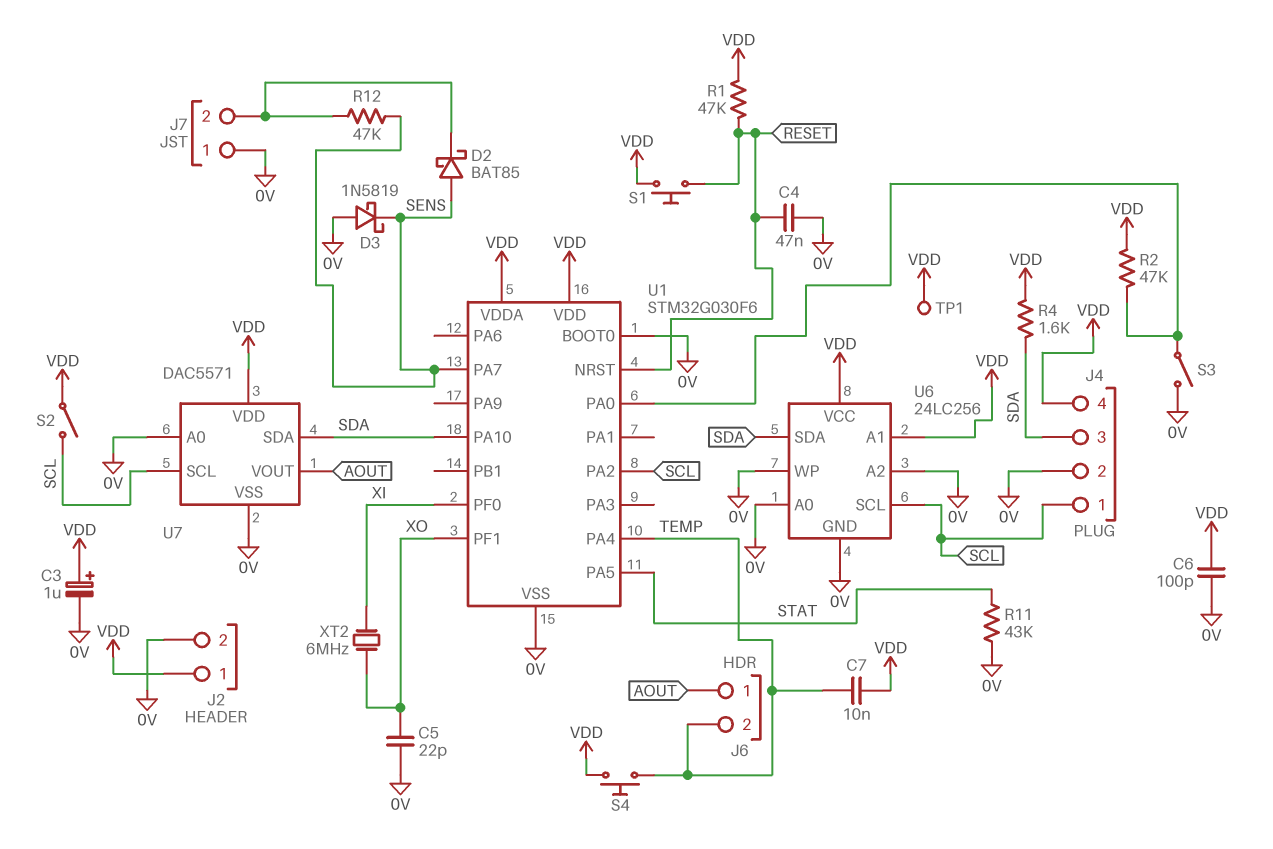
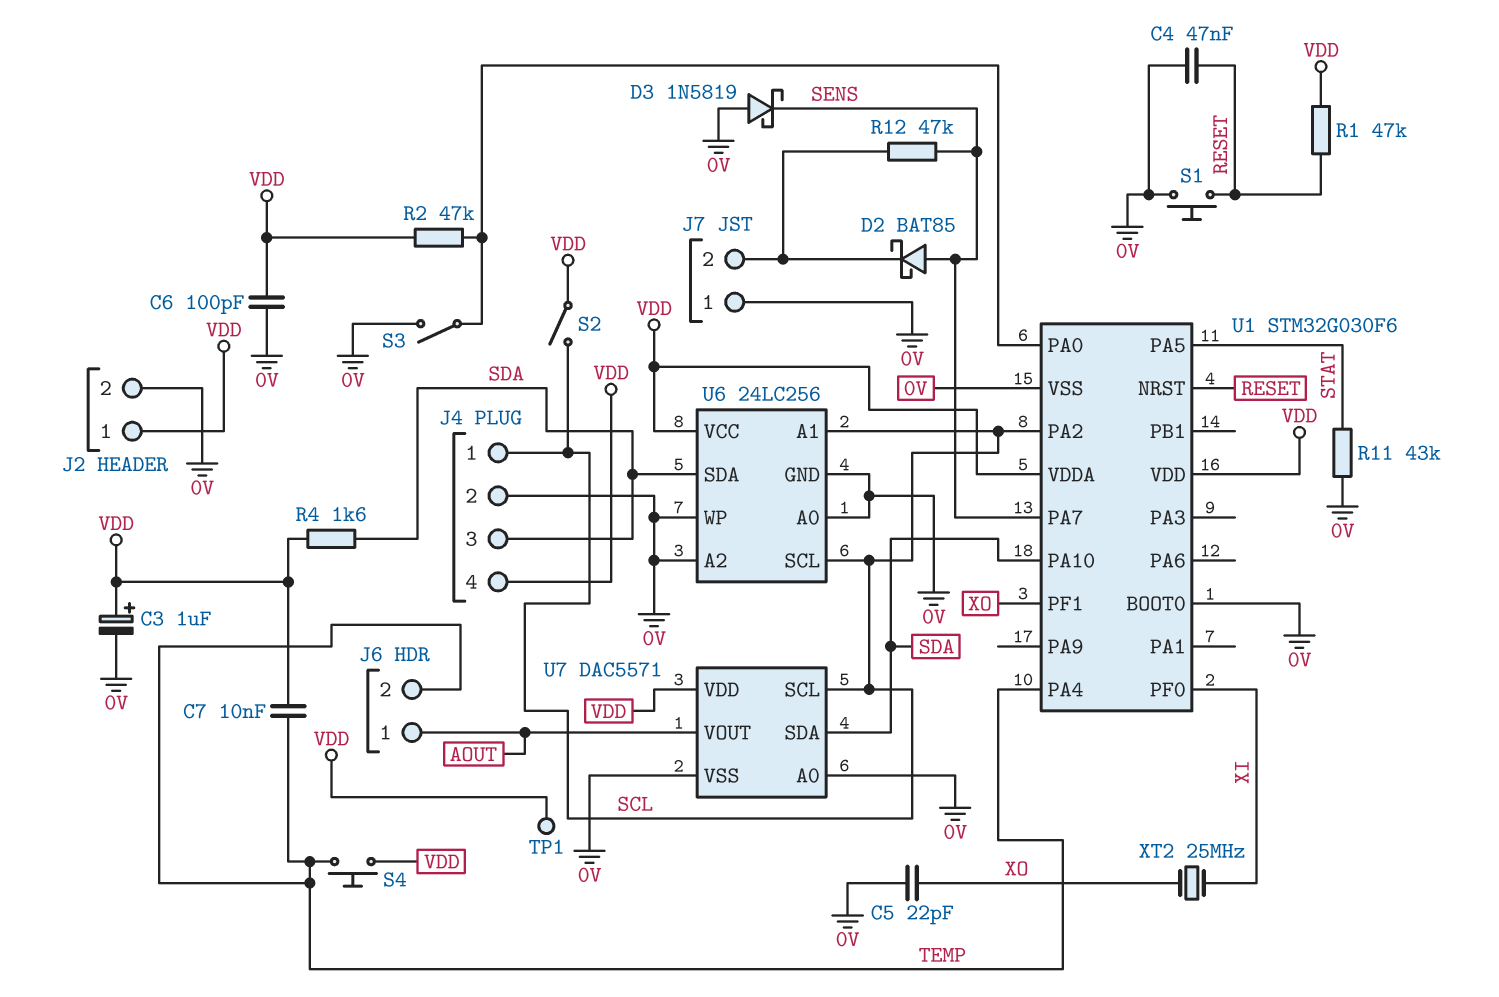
S1: button (RESET, VDD) -> button (0V, RESET)
U6 pin A1: VDD -> SCL
XT2: 6MHz (XI, XO) -> 25MHz (XI, XO)

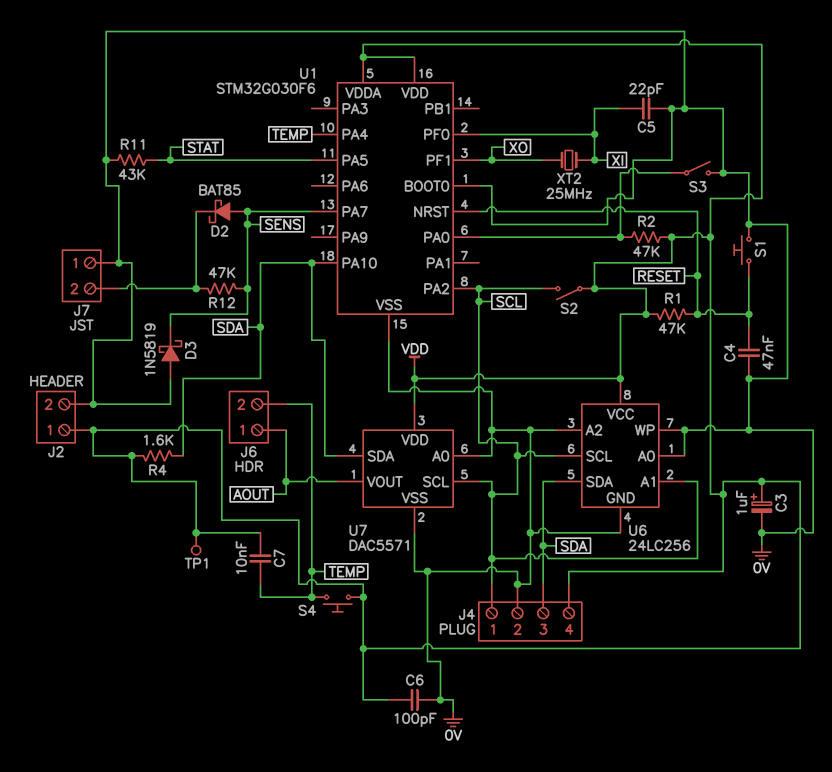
C5: 22pF (0V, XO) -> 22pF (0V, XI)

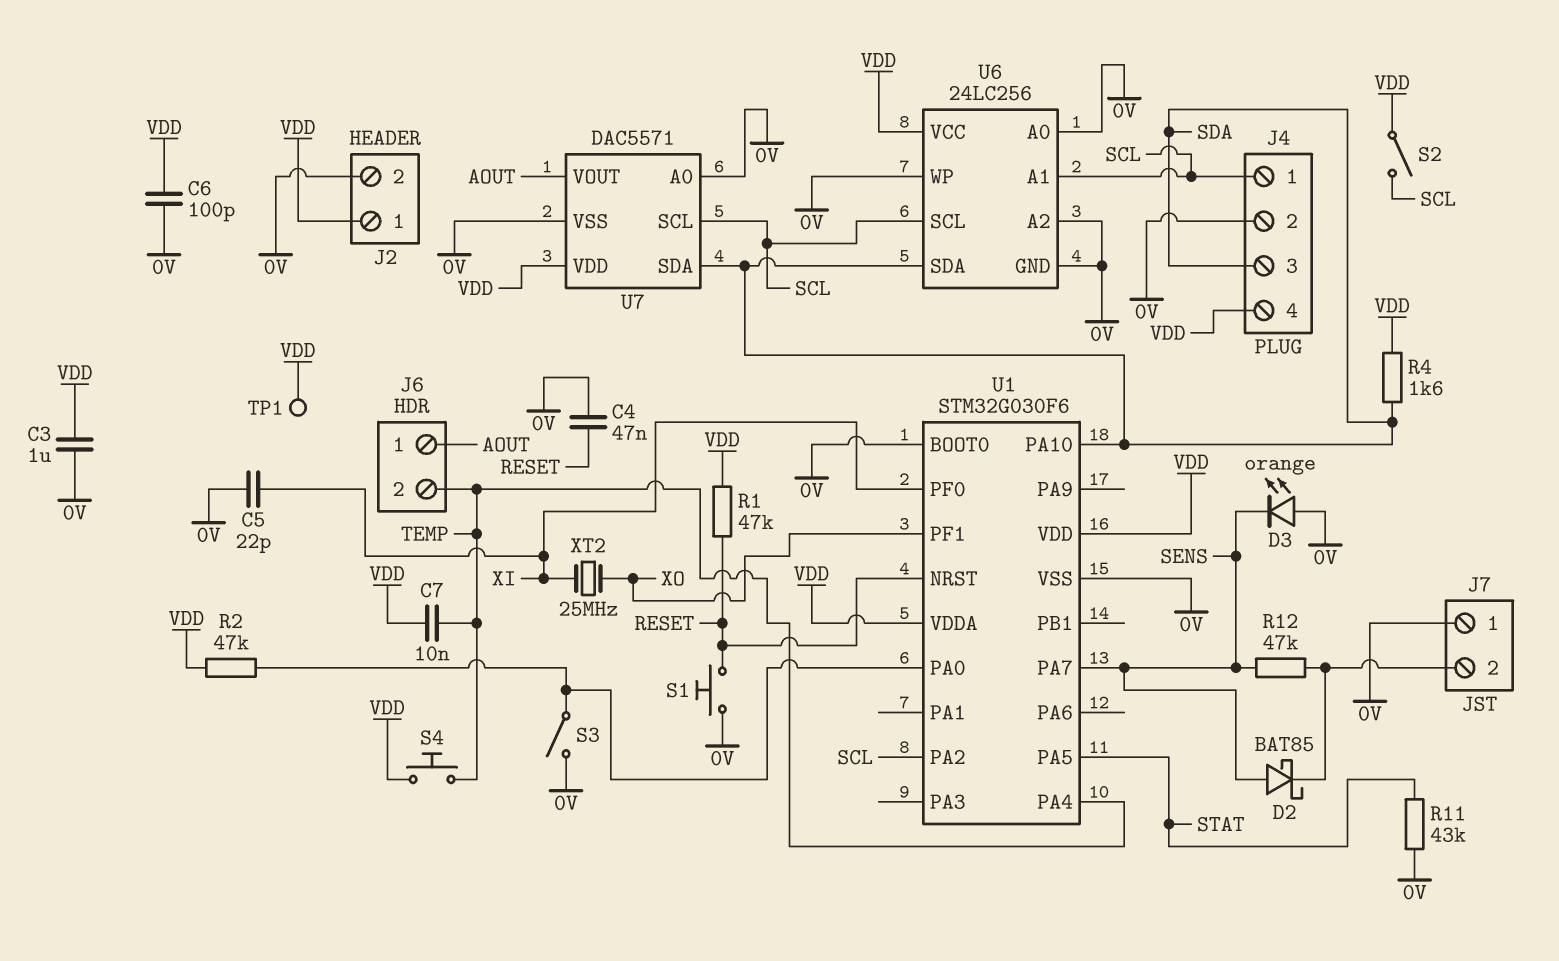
C3: 1uF (plus VDD, minus 0V) -> 1uF (0V, VDD)
D3: schottky 1N5819 (A 0V, K SENS) -> LED orange (A 0V, K SENS)

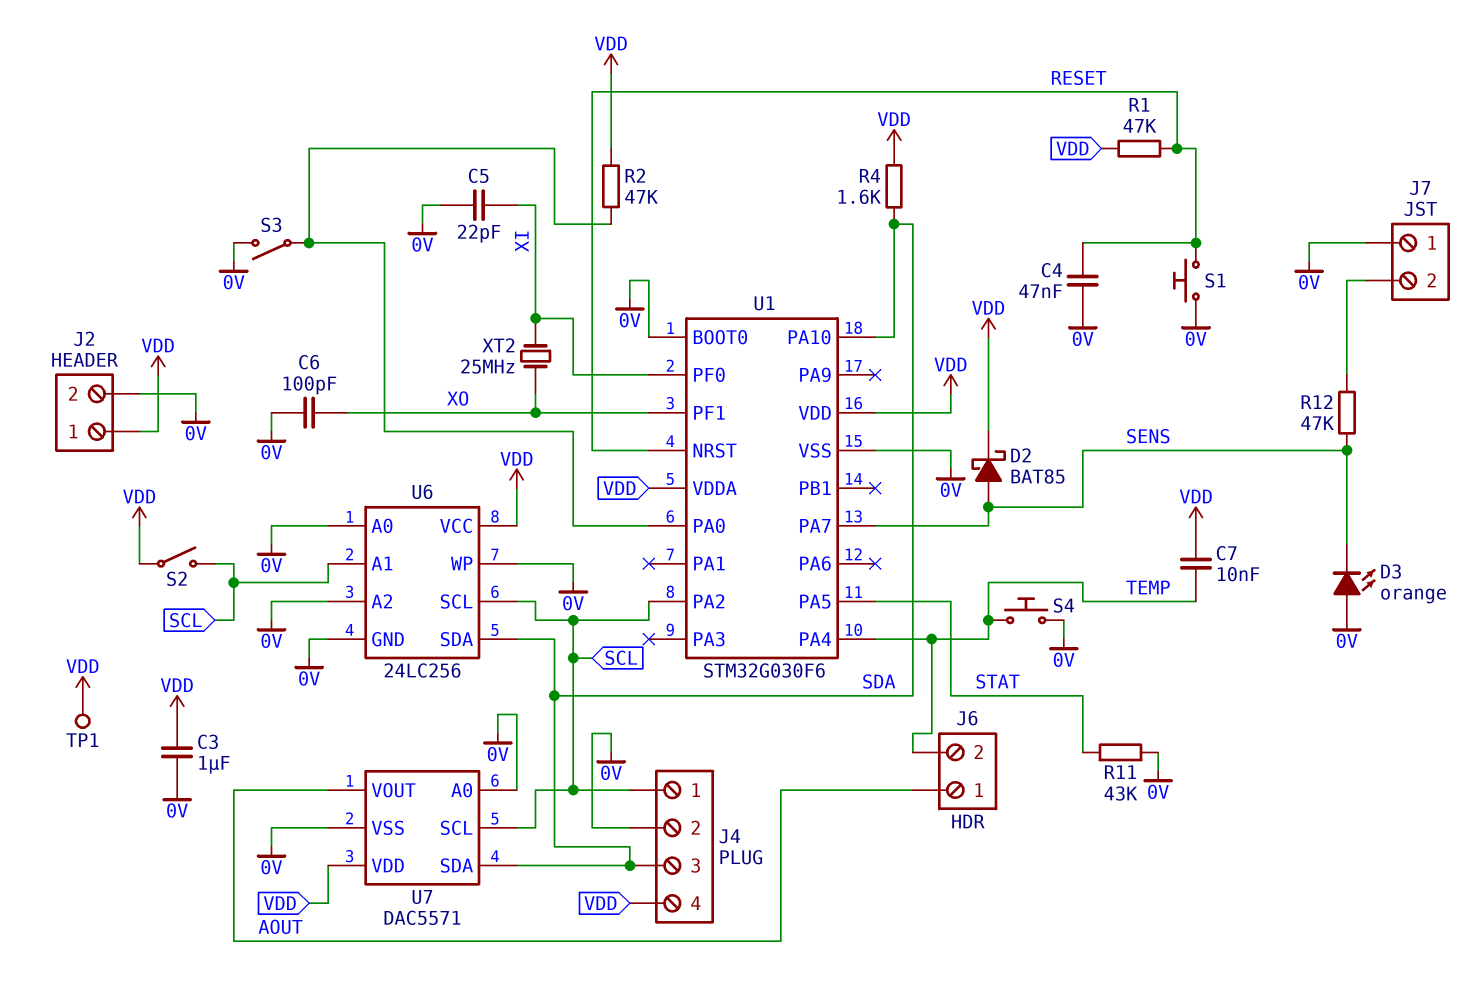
C6: 100pF (0V, VDD) -> 100pF (0V, XO)
D2: schottky BAT85 (A SENS, K J7/2) -> schottky BAT85 (A SENS, K VDD)
S4: button (TEMP, VDD) -> button (0V, TEMP)

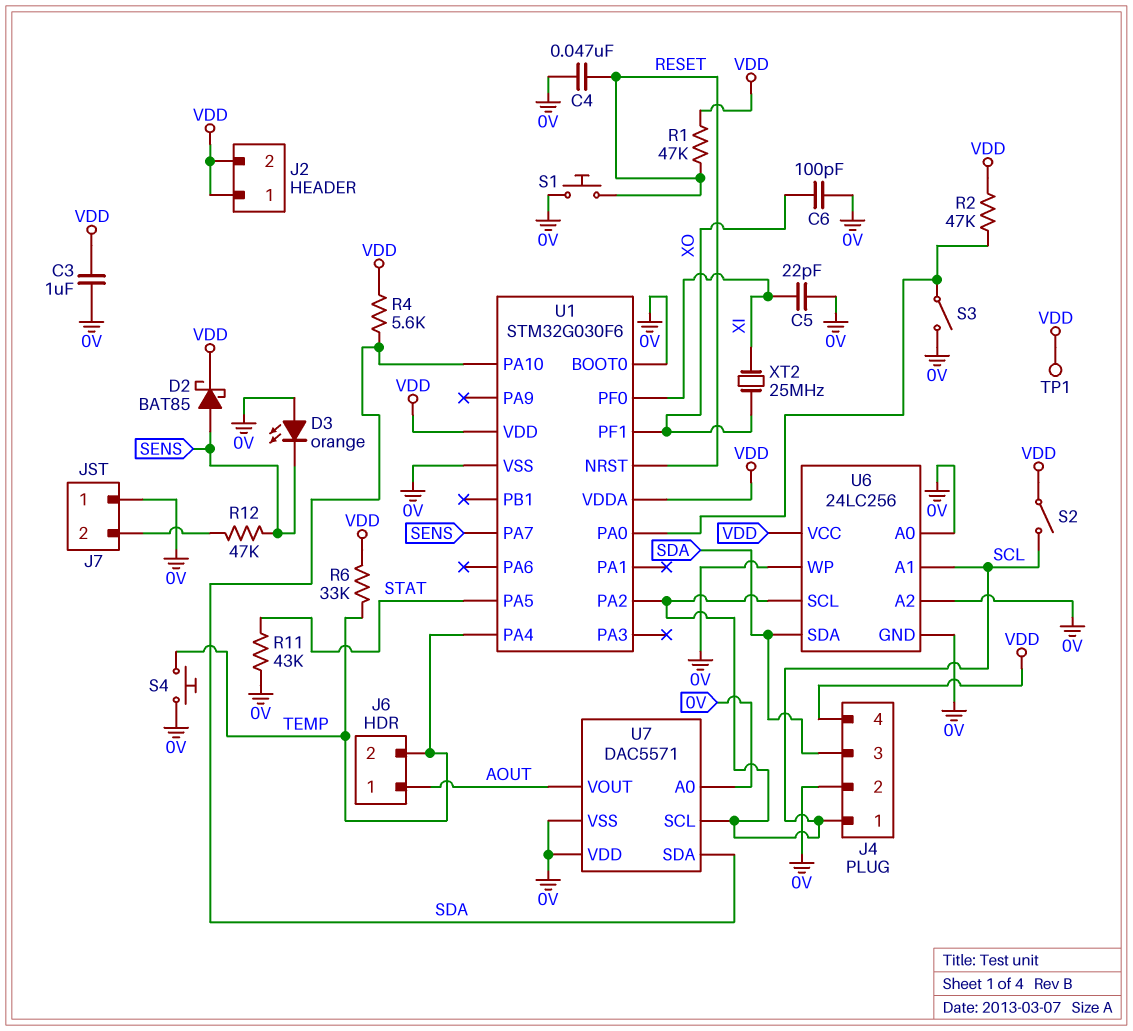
C7: 10nF (TEMP, VDD) -> none
J2 pin 2: 0V -> VDD
R4: 1.6k (SDA, VDD) -> 5.6k (SDA, VDD)
R6: none -> 33k (TEMP, VDD)
U7 pin VDD: VDD -> 0V

